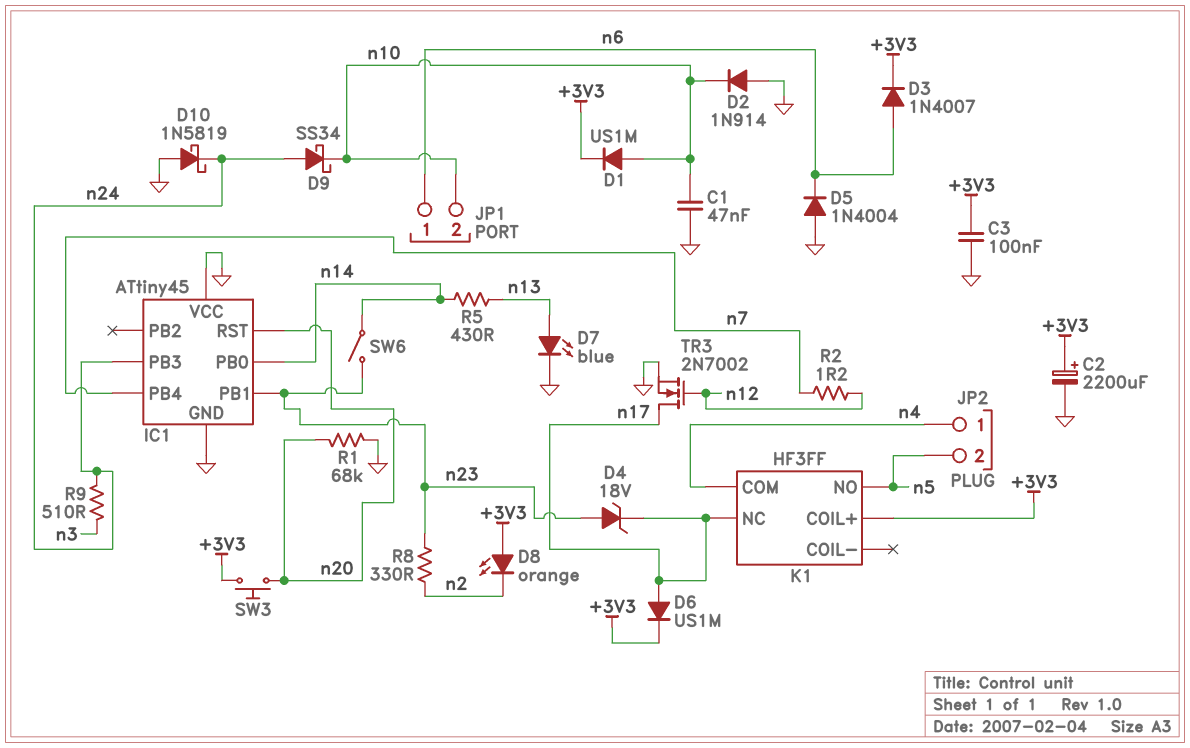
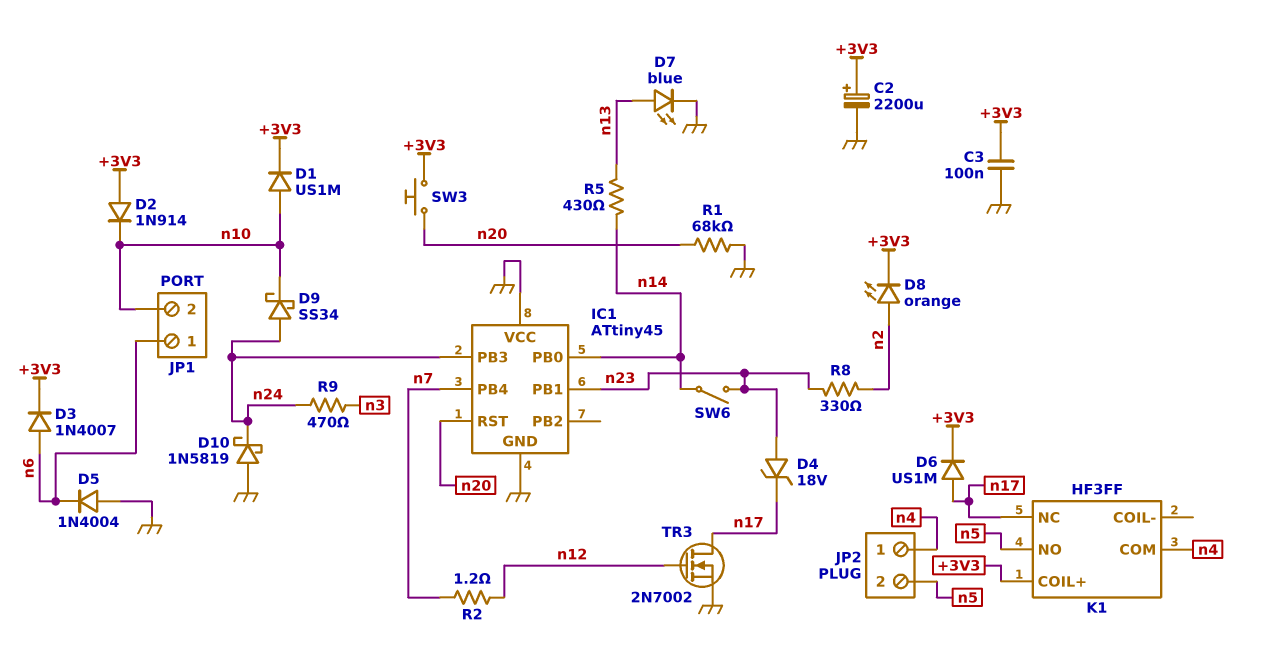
C1: 47nF (GND, n10) -> none
D2: diode 1N914 (A GND, K n10) -> diode 1N914 (A +3V3, K n10)
D8: LED orange (A +3V3, K n2) -> LED orange (A n2, K +3V3)
R9: 510 (n3, n24) -> 470 (n3, n24)

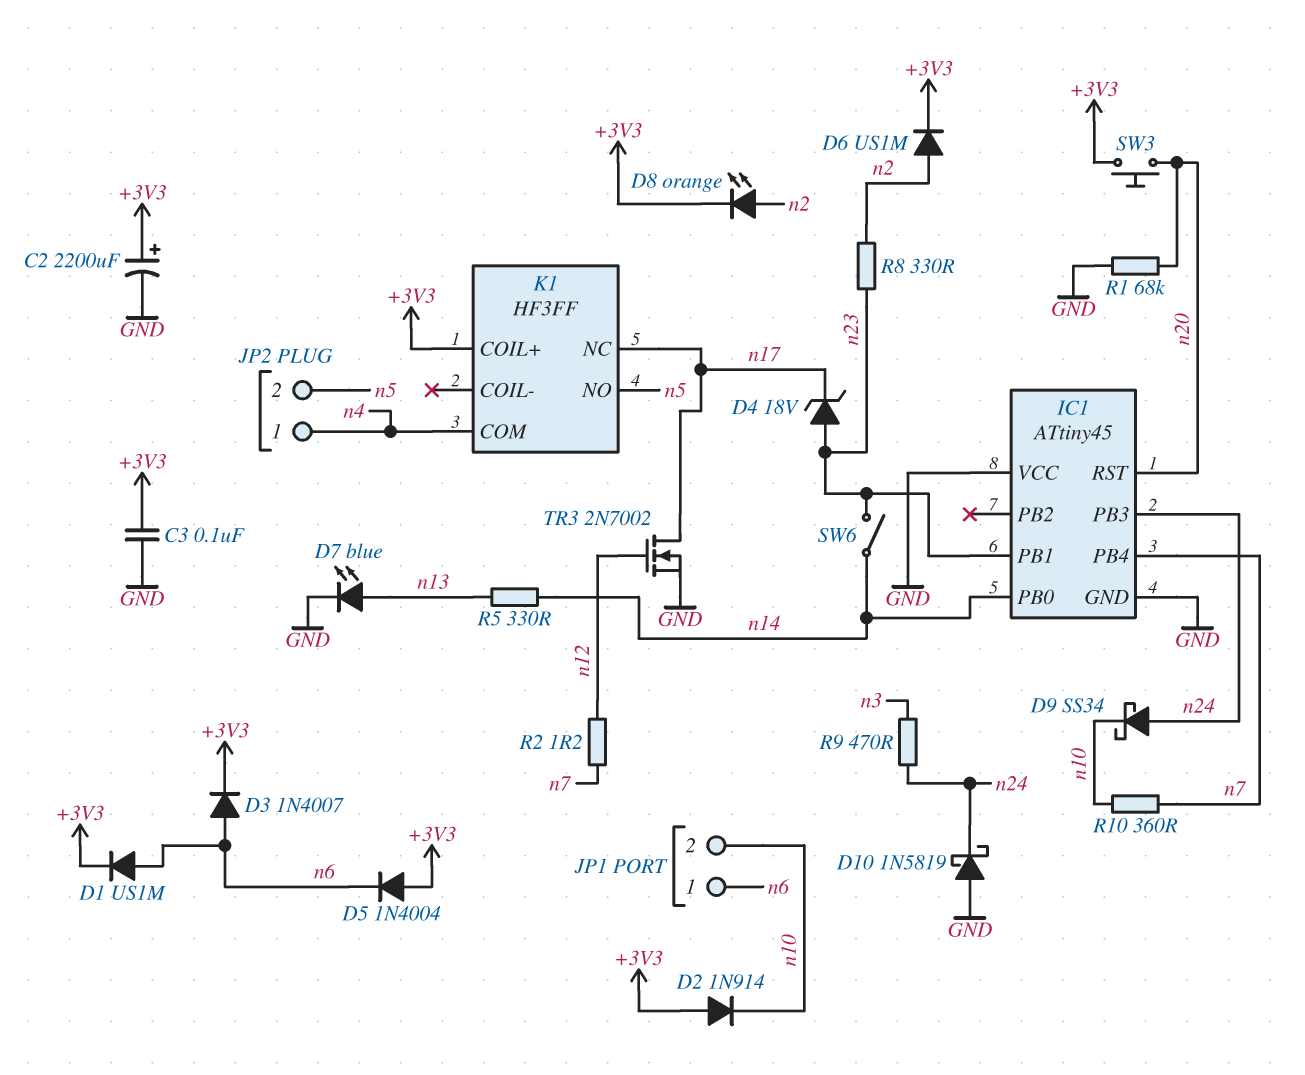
D1: diode US1M (A n10, K +3V3) -> diode US1M (A n6, K +3V3)
D5: diode 1N4004 (A GND, K n6) -> diode 1N4004 (A +3V3, K n6)
D6: diode US1M (A n17, K +3V3) -> diode US1M (A n2, K +3V3)
R5: 430 (n13, n14) -> 330 (n13, n14)
R10: none -> 360 (n7, n10)

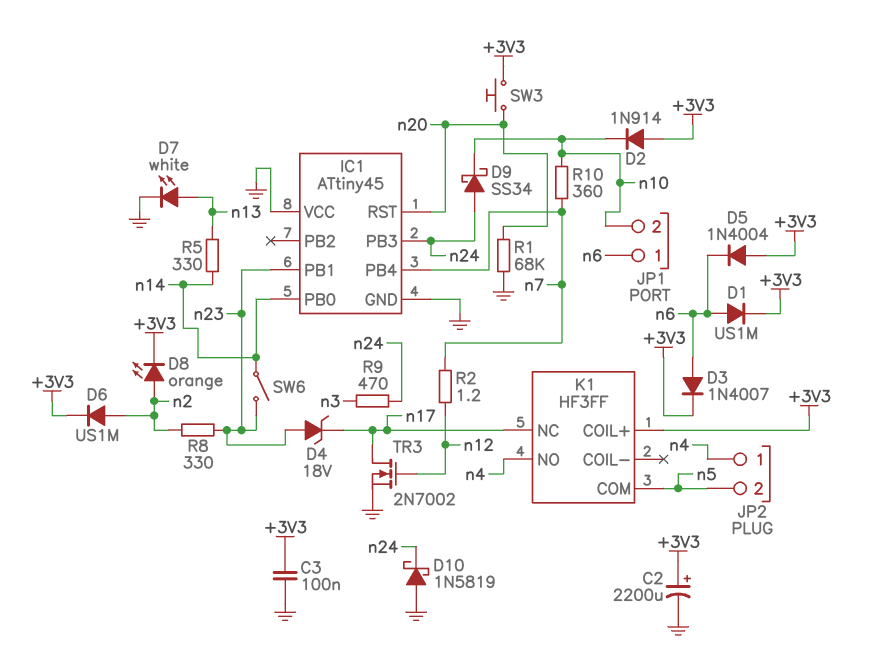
D7: LED blue (A n13, K GND) -> LED white (A n13, K GND)
K1 pin COM: n4 -> n5
K1 pin NO: n5 -> n4

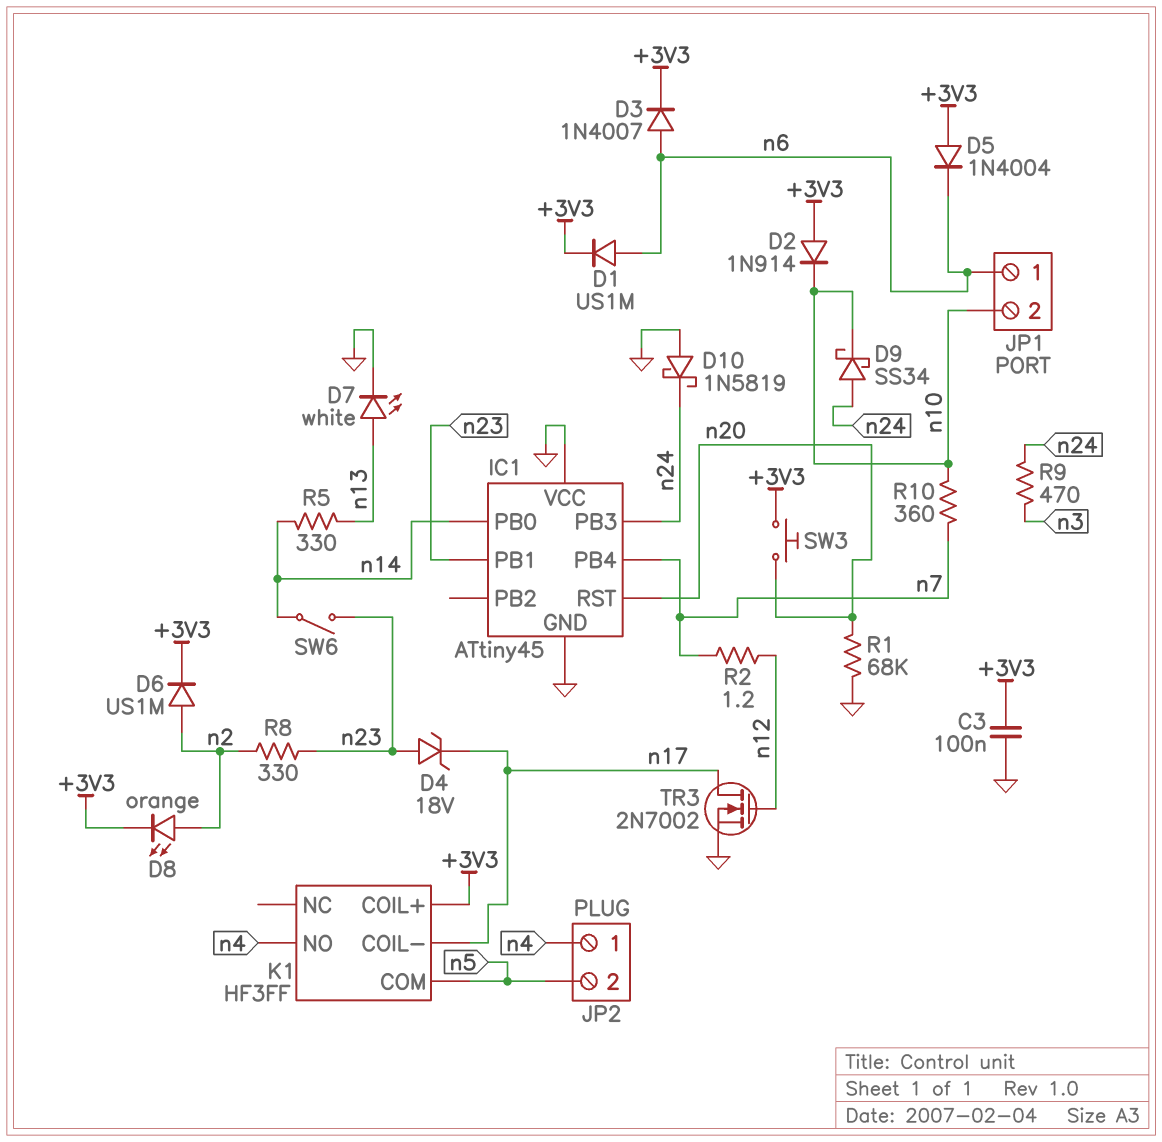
C2: 2200uF (plus +3V3, minus GND) -> none
K1 pin COIL-: none -> n17
K1 pin NC: n17 -> none

